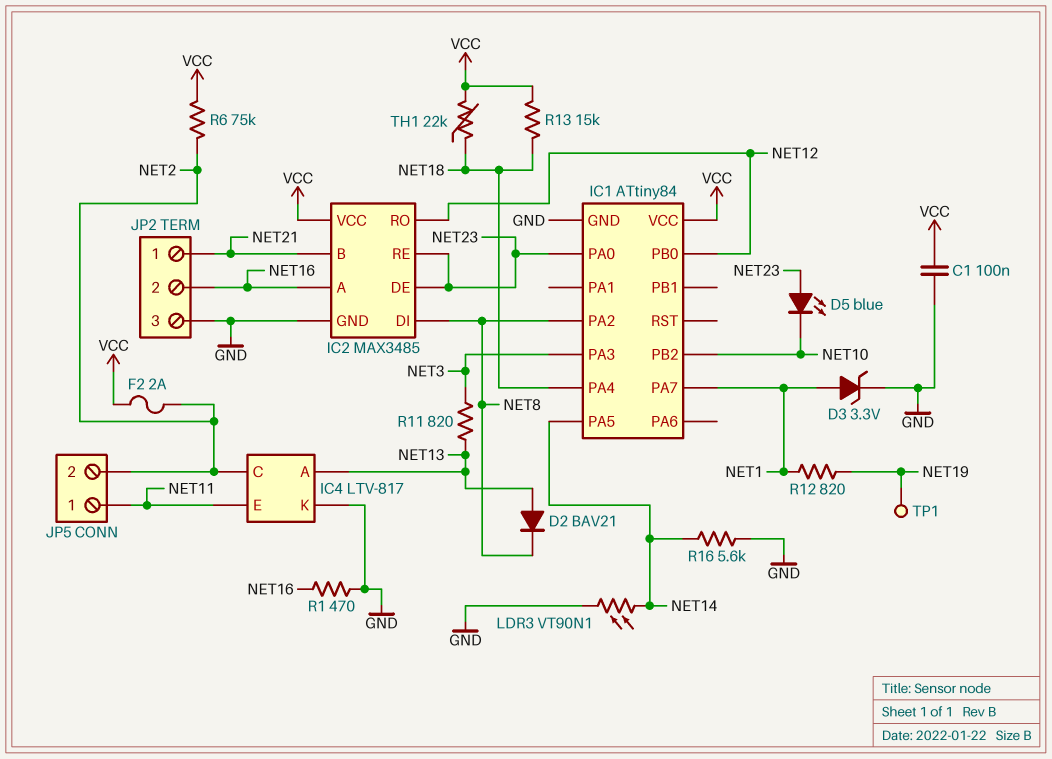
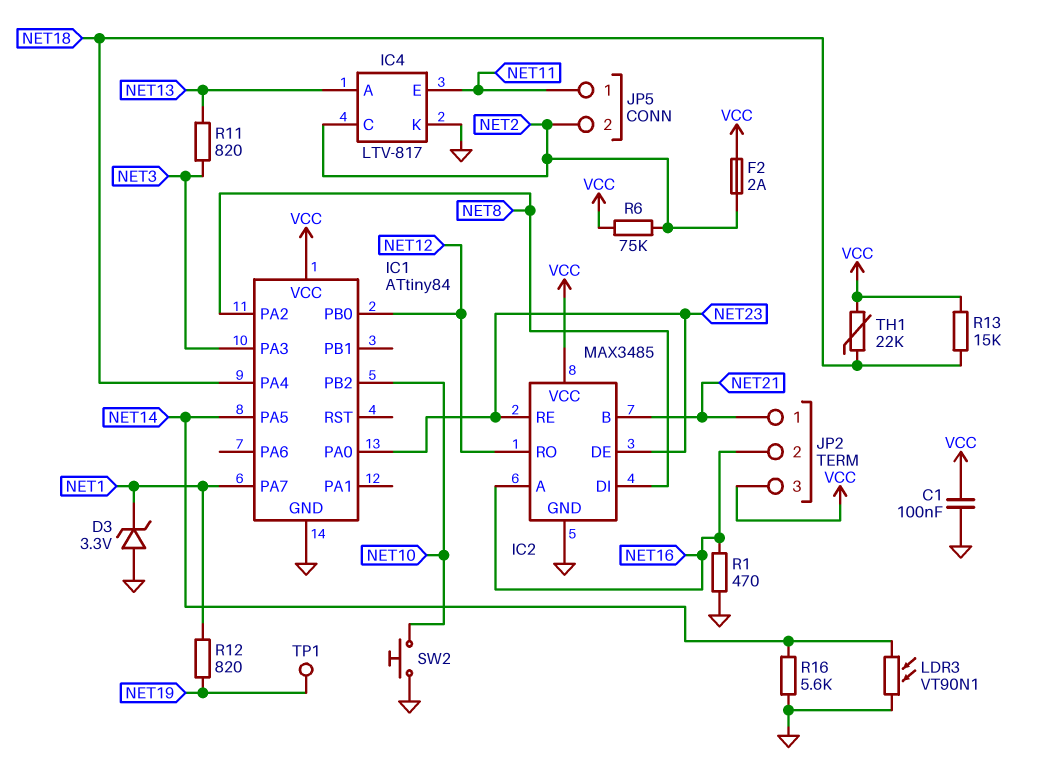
D2: diode BAV21 (A NET13, K NET8) -> none
D3: zener 3.3V (A NET1, K GND) -> zener 3.3V (A GND, K NET1)
D5: LED blue (A NET23, K NET10) -> none
JP2 pin 3: GND -> VCC
SW2: none -> button (GND, NET10)

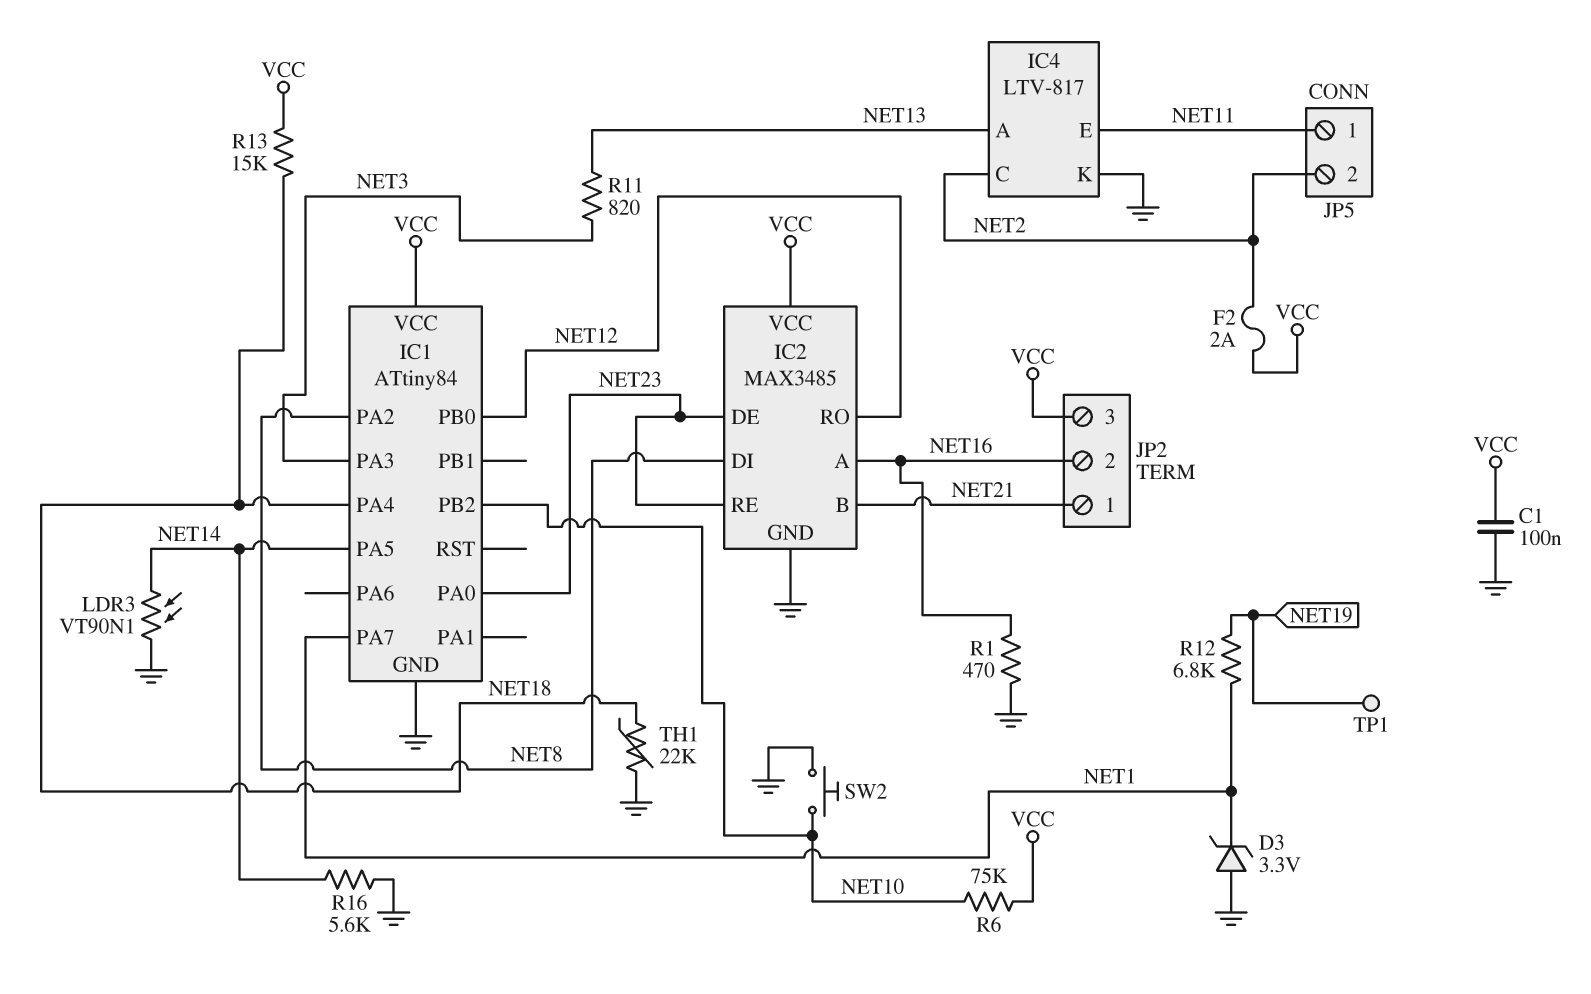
R6: 75k (NET2, VCC) -> 75k (NET10, VCC)
R12: 820 (NET1, NET19) -> 6.8k (NET1, NET19)
TH1: 22k (NET18, VCC) -> 22k (GND, NET18)

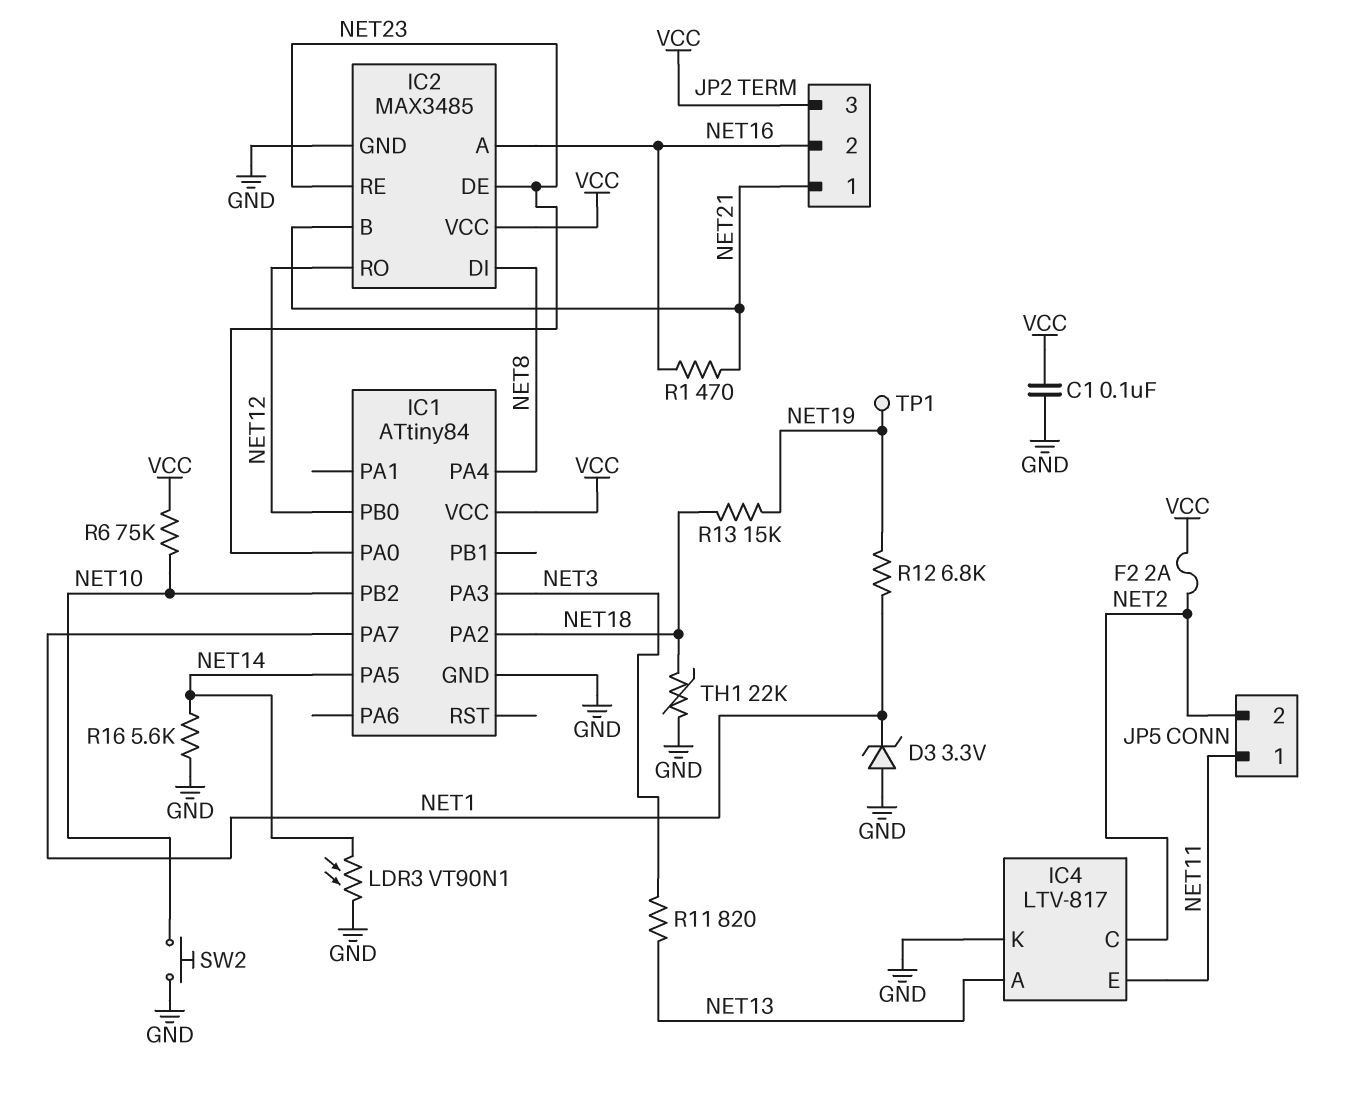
IC1 pin PA2: NET8 -> NET18
IC1 pin PA4: NET18 -> NET8
R1: 470 (GND, NET16) -> 470 (NET16, NET21)
R13: 15k (NET18, VCC) -> 15k (NET18, NET19)

